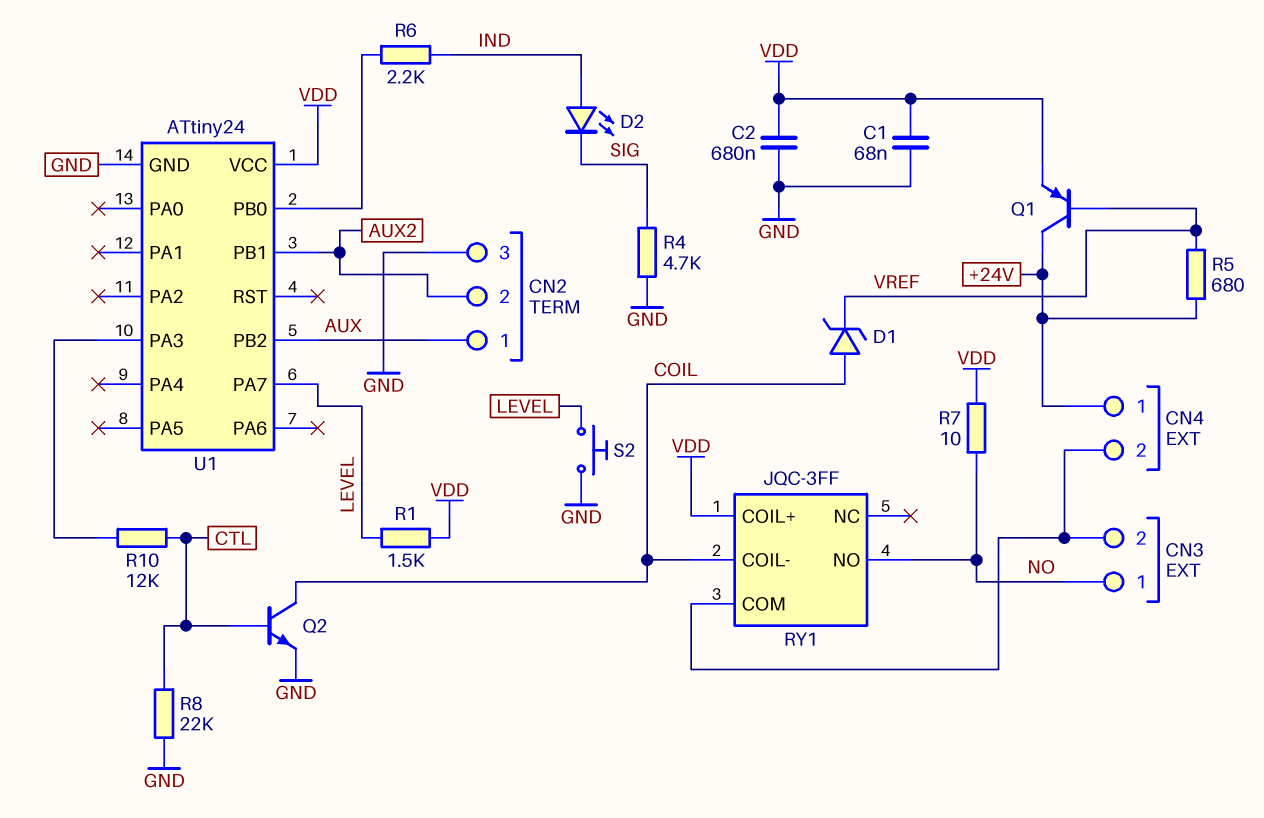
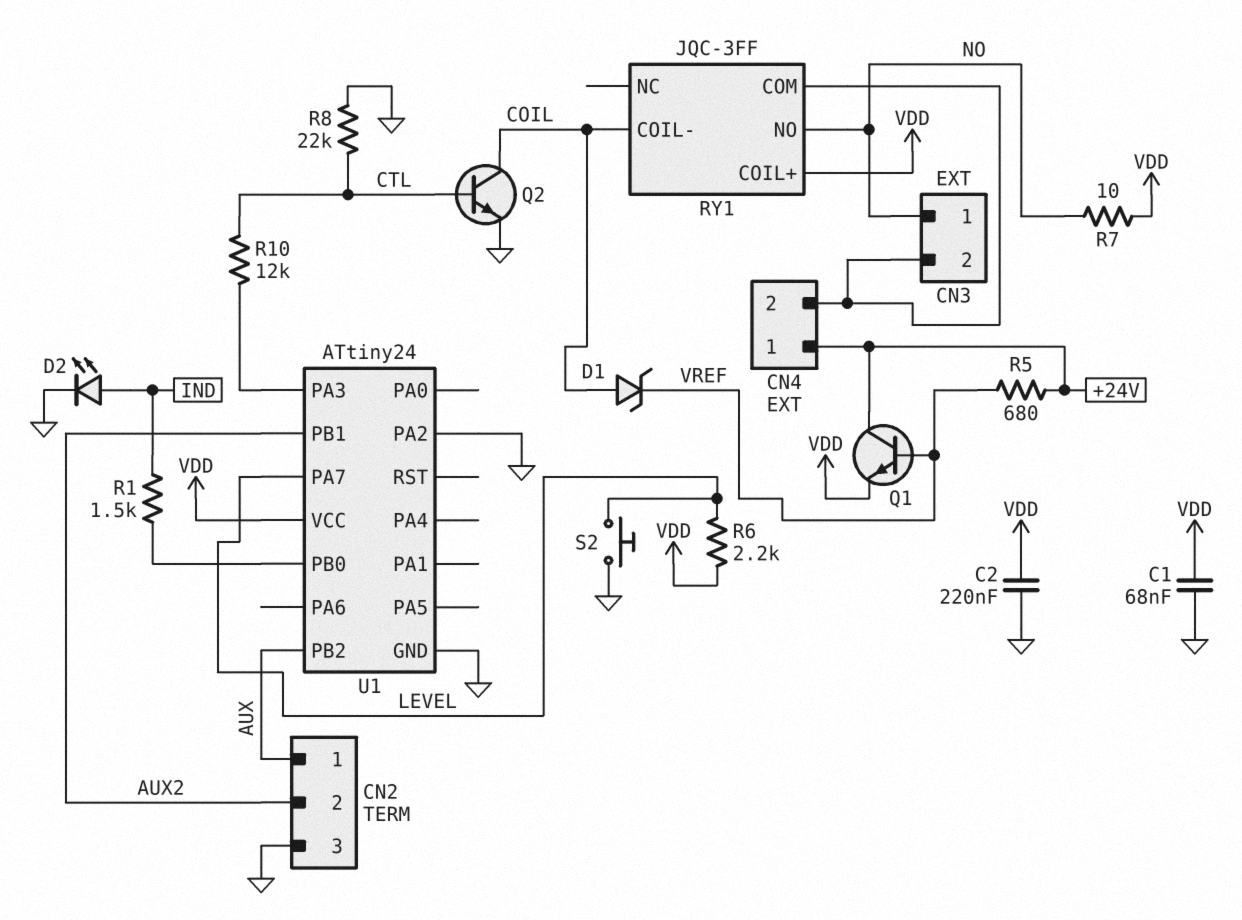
C2: 680nF (GND, VDD) -> 220nF (GND, VDD)
D2: LED (A IND, K SIG) -> LED (A IND, K GND)
Q1: PNP (B VREF, C +24V, E VDD) -> NPN (B VREF, C +24V, E VDD)
R1: 1.5k (LEVEL, VDD) -> 1.5k (IND, U1/PB0)
R4: 4.7k (GND, SIG) -> none
R6: 2.2k (IND, U1/PB0) -> 2.2k (LEVEL, VDD)
U1 pin PA2: none -> GND

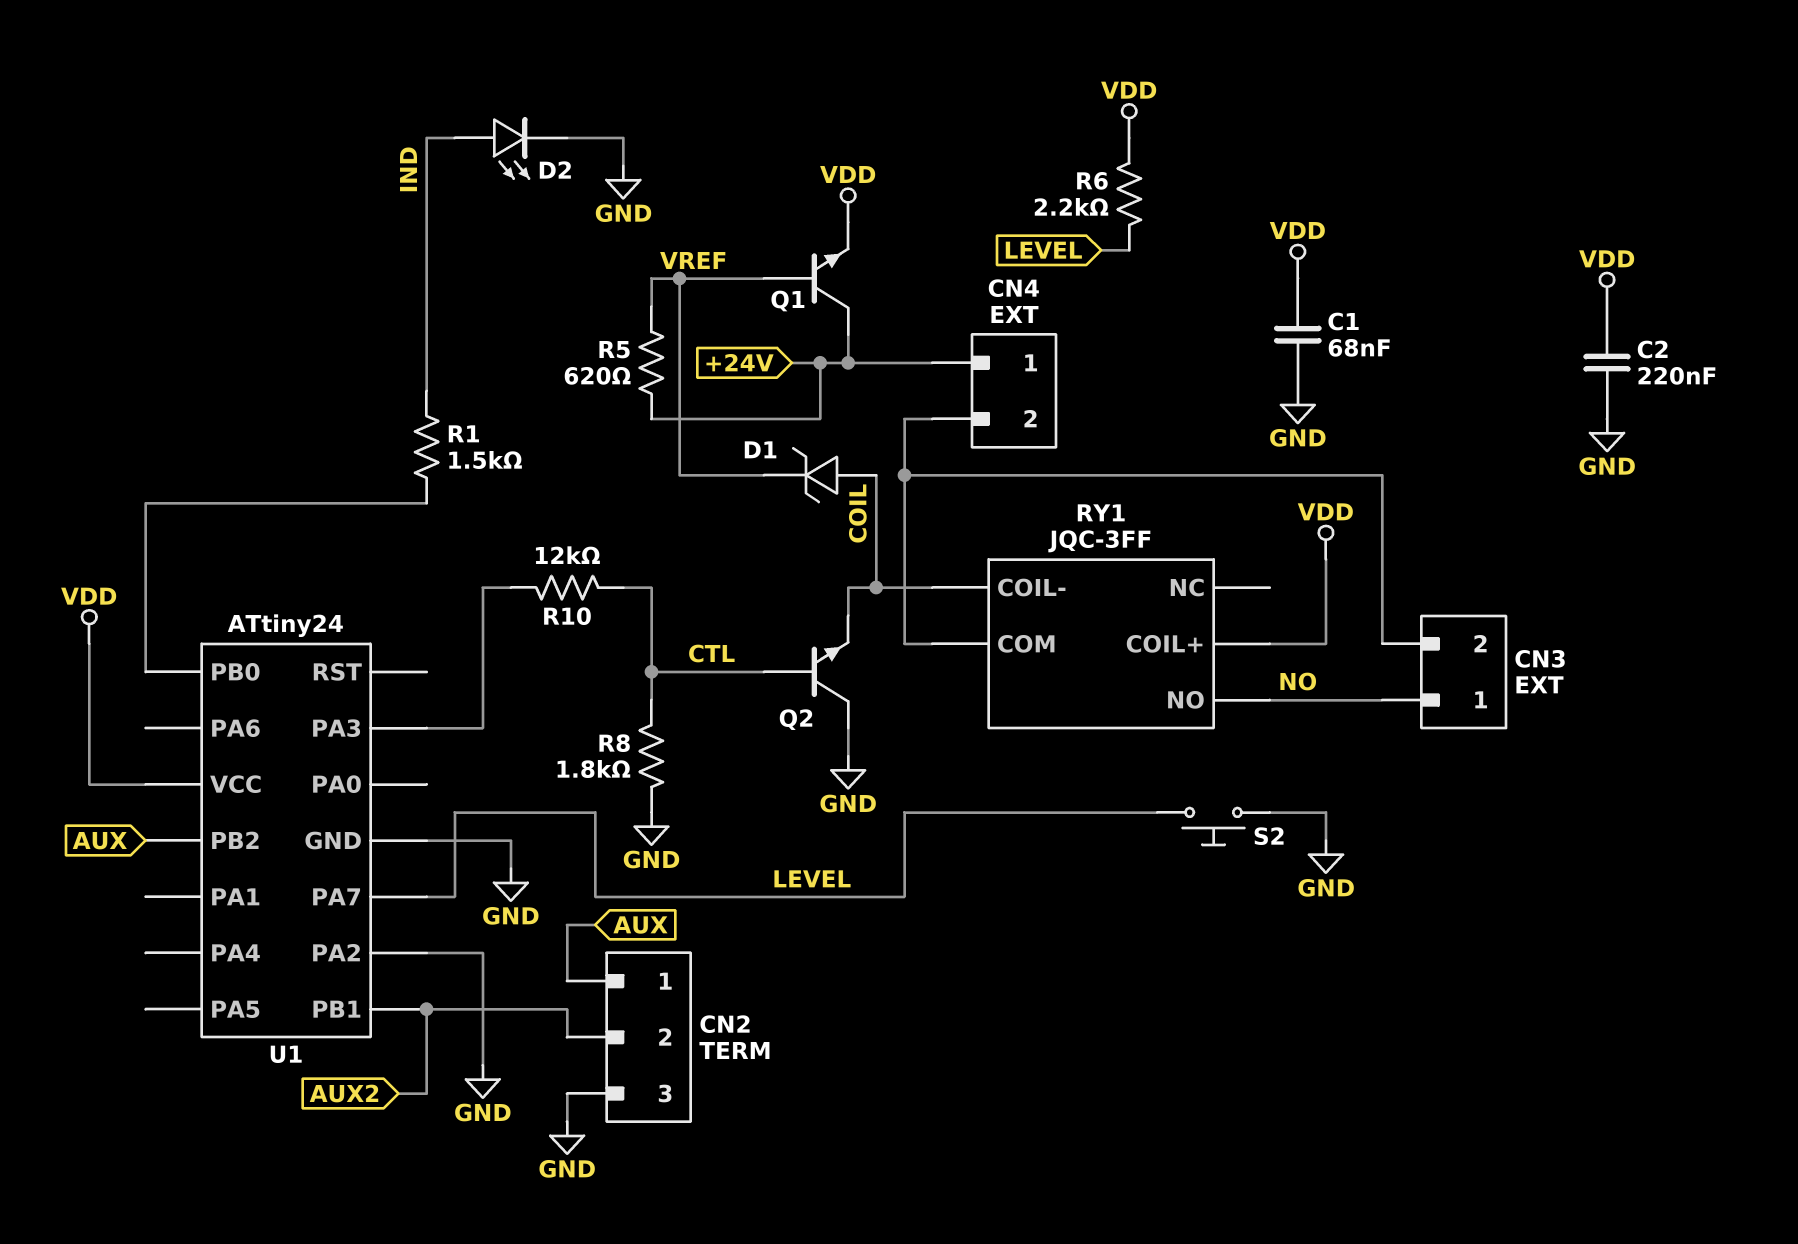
Q2: NPN (B CTL, C COIL, E GND) -> NPN (B CTL, C GND, E COIL)
R5: 680 (+24V, VREF) -> 620 (+24V, VREF)
R7: 10 (NO, VDD) -> none
R8: 22k (CTL, GND) -> 1.8k (CTL, GND)

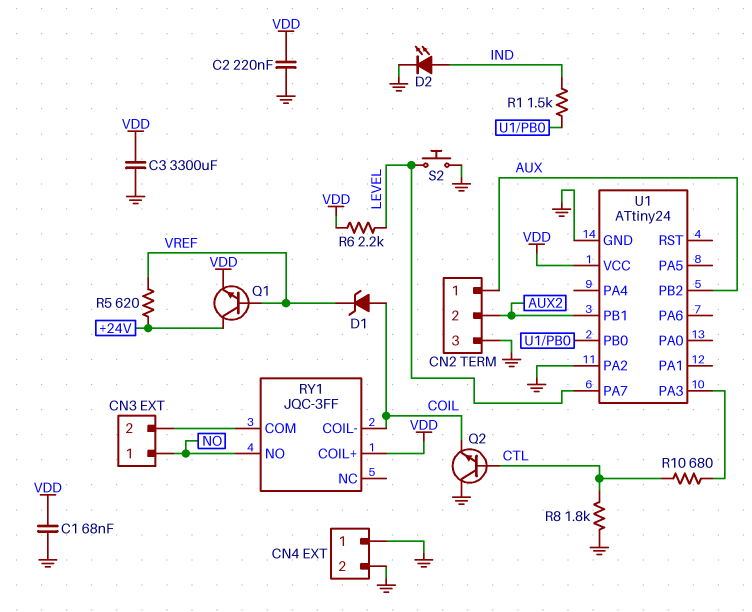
C3: none -> 3300uF (GND, VDD)
CN4 pin 1: +24V -> GND
CN4 pin 2: CN3/2 -> GND
R10: 12k (CTL, U1/PA3) -> 680 (CTL, U1/PA3)

